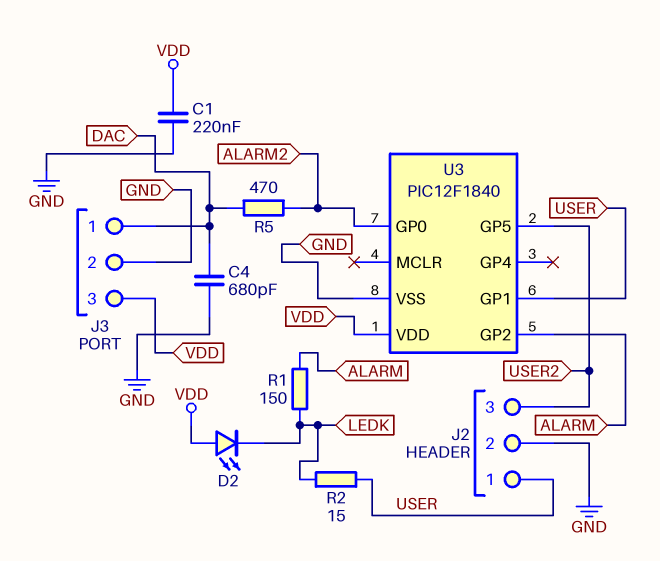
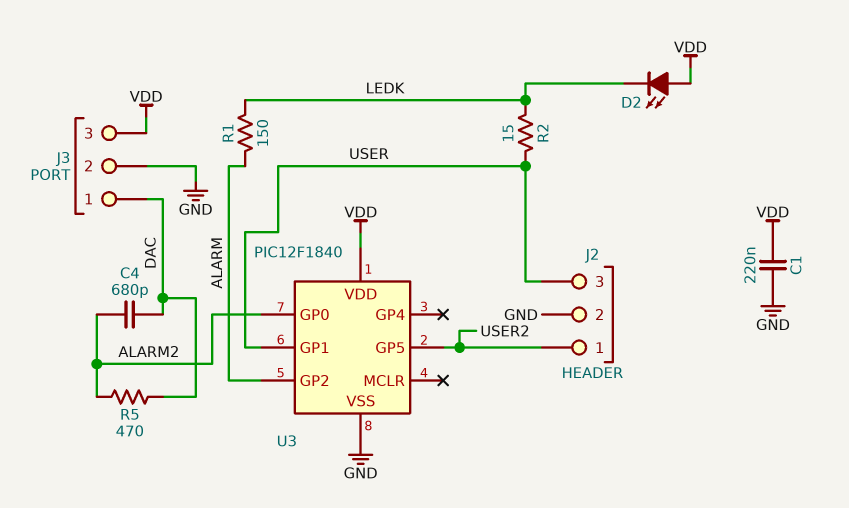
C4: 680pF (DAC, GND) -> 680pF (ALARM2, DAC)
J2 pin 1: USER -> USER2
J2 pin 3: USER2 -> USER

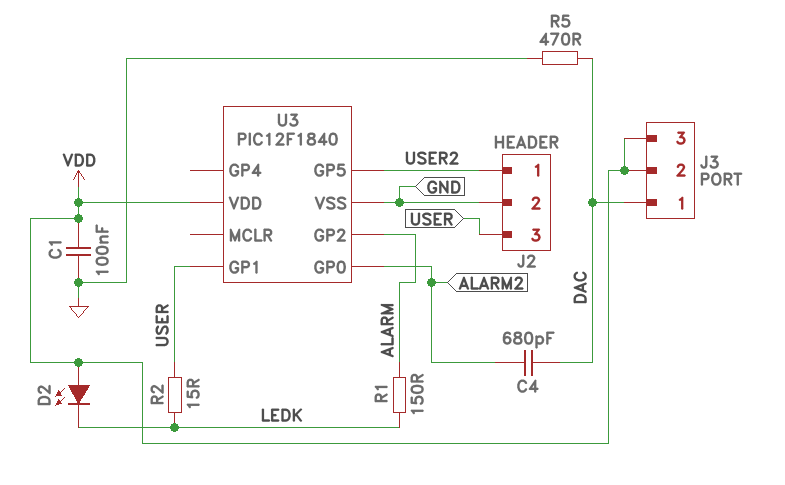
C1: 220nF (GND, VDD) -> 100nF (GND, VDD)
J3 pin 2: GND -> VDD
R5: 470 (ALARM2, DAC) -> 470 (DAC, GND)

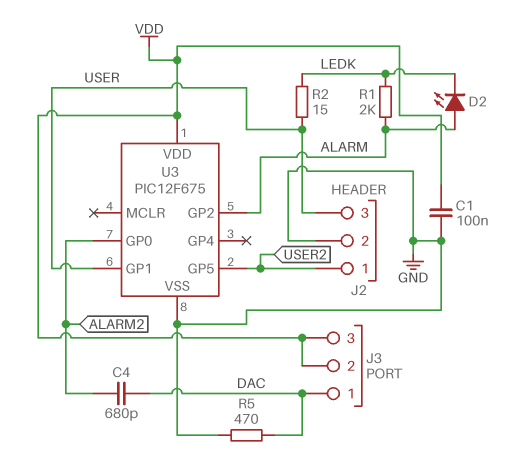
D2: LED (A VDD, K LEDK) -> LED (A ALARM, K LEDK)
R1: 150 (ALARM, LEDK) -> 2k (ALARM, LEDK)
U3: PIC12F1840 -> PIC12F675

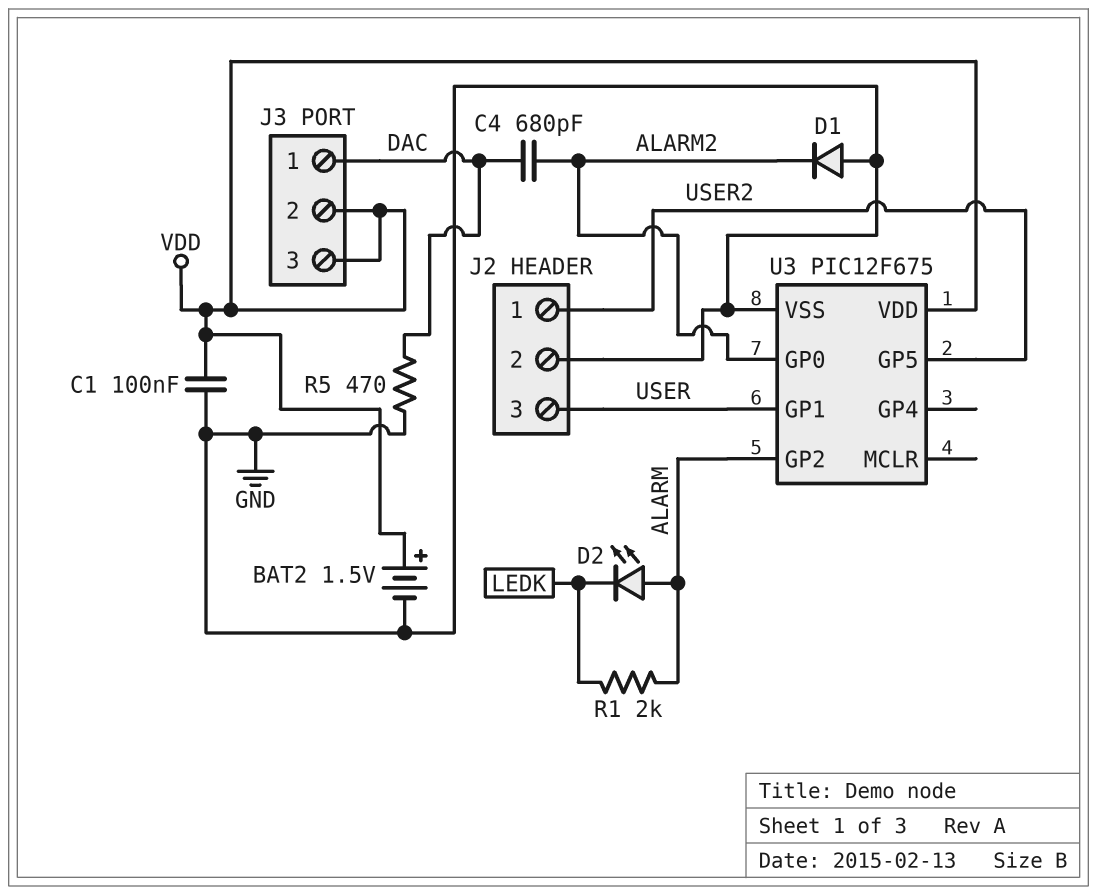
BAT2: none -> 1.5V (plus VDD, minus GND)
D1: none -> diode (A GND, K ALARM2)
R2: 15 (LEDK, USER) -> none

